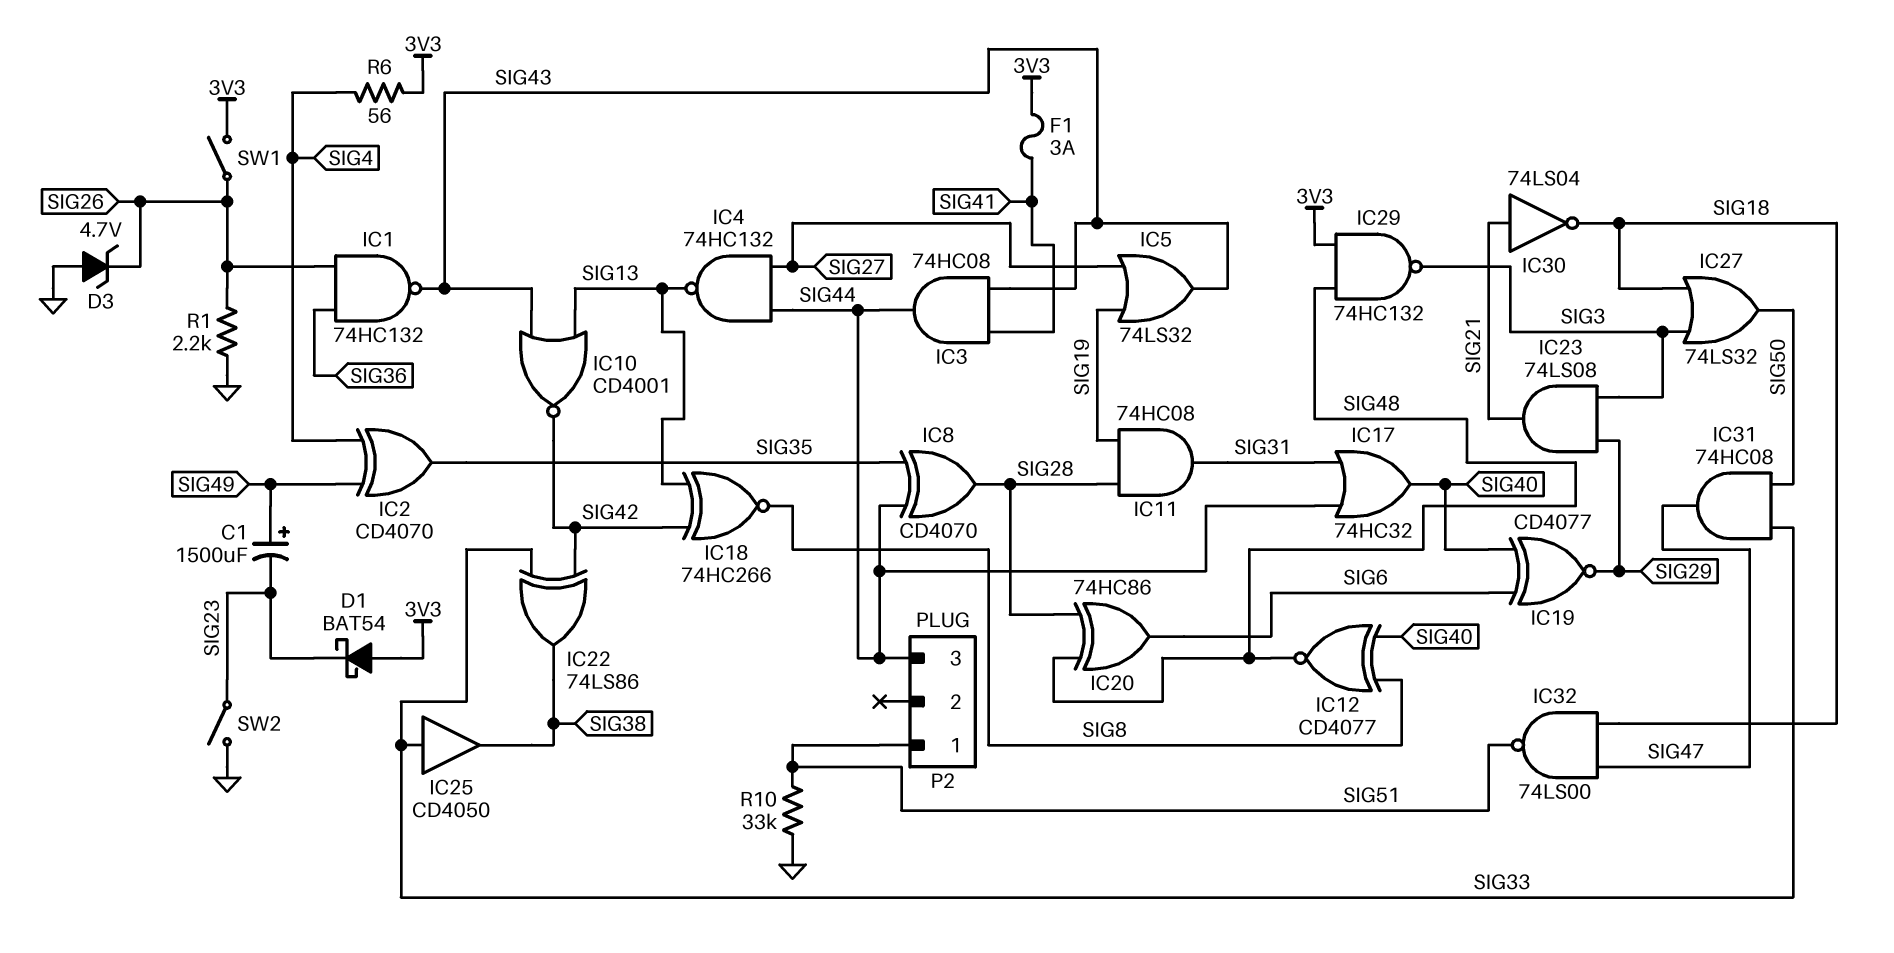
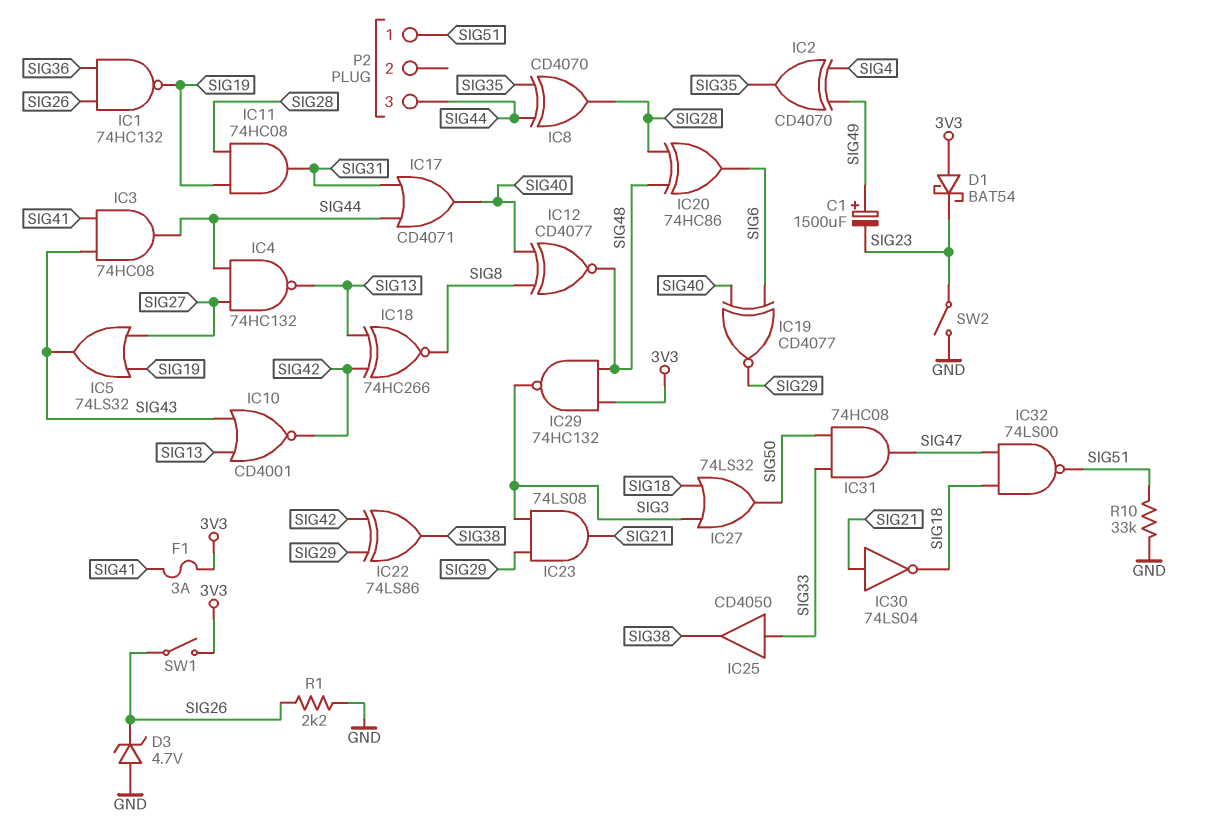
IC1: NAND 74HC132 (in SIG26, in SIG36, out SIG43) -> NAND 74HC132 (in SIG26, in SIG36, out SIG19)
IC17: OR 74HC32 (in SIG31, in SIG44, out SIG40) -> OR CD4071 (in SIG31, in SIG44, out SIG40)
IC22: XOR 74LS86 (in SIG33, in SIG42, out SIG38) -> XOR 74LS86 (in SIG29, in SIG42, out SIG38)
R6: 56 (3V3, SIG4) -> none

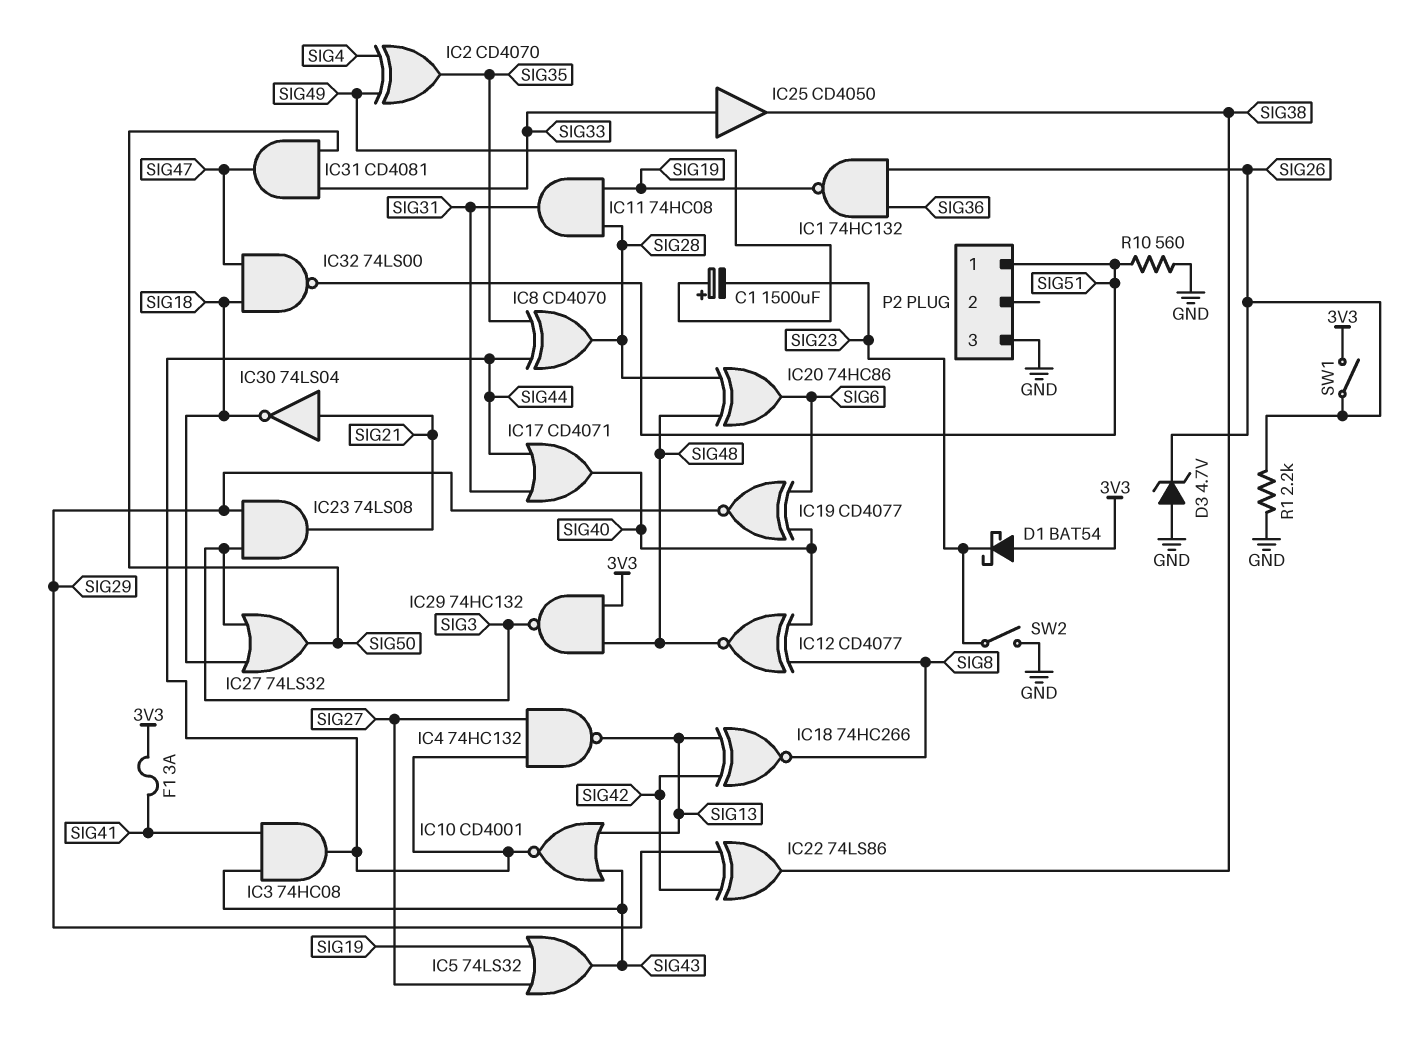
IC10: NOR CD4001 (in SIG13, in SIG43, out SIG42) -> NOR CD4001 (in SIG13, in SIG43, out SIG44)
IC31: AND 74HC08 (in SIG33, in SIG50, out SIG47) -> AND CD4081 (in SIG33, in SIG50, out SIG47)
P2 pin 3: SIG44 -> GND
R10: 33k (GND, SIG51) -> 560 (GND, SIG51)

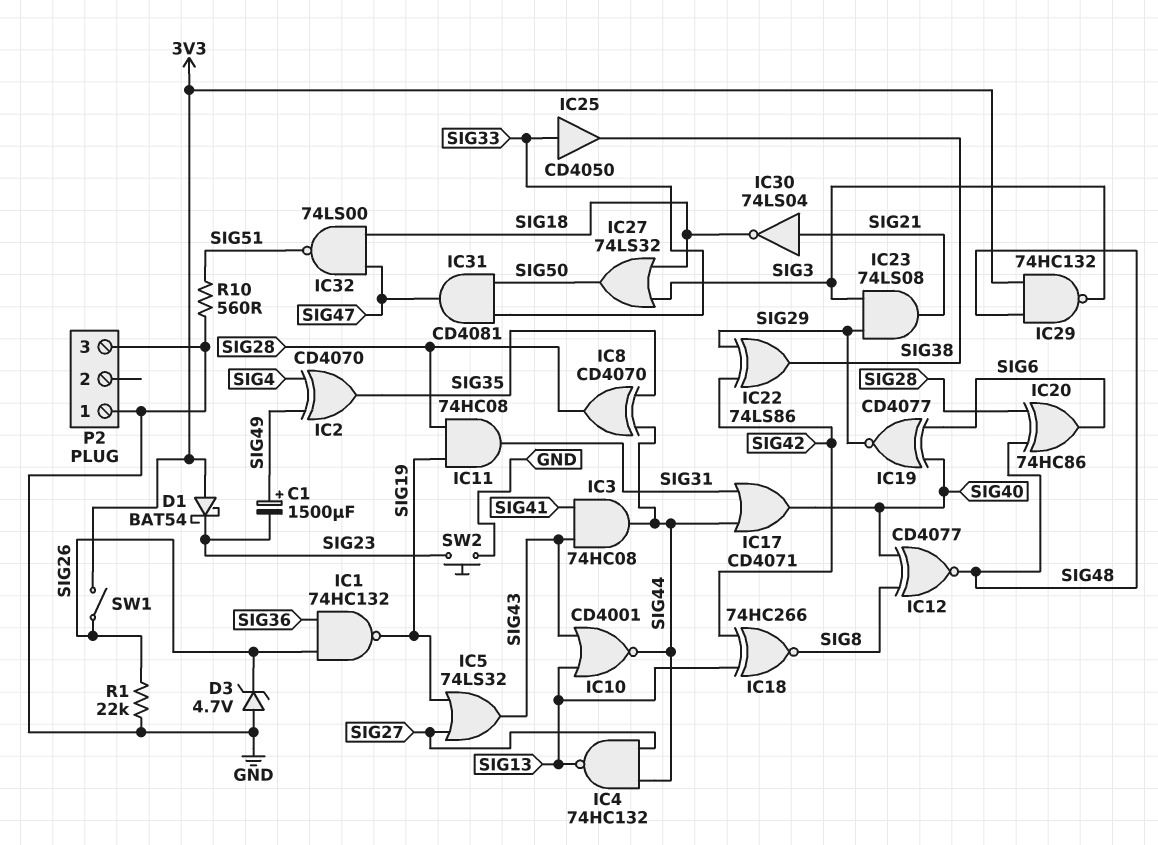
F1: 3A (3V3, SIG41) -> none
P2 pin 1: SIG51 -> GND
R1: 2.2k (GND, SIG26) -> 22k (GND, SIG26)
SW2: switch (GND, SIG23) -> button (GND, SIG23)

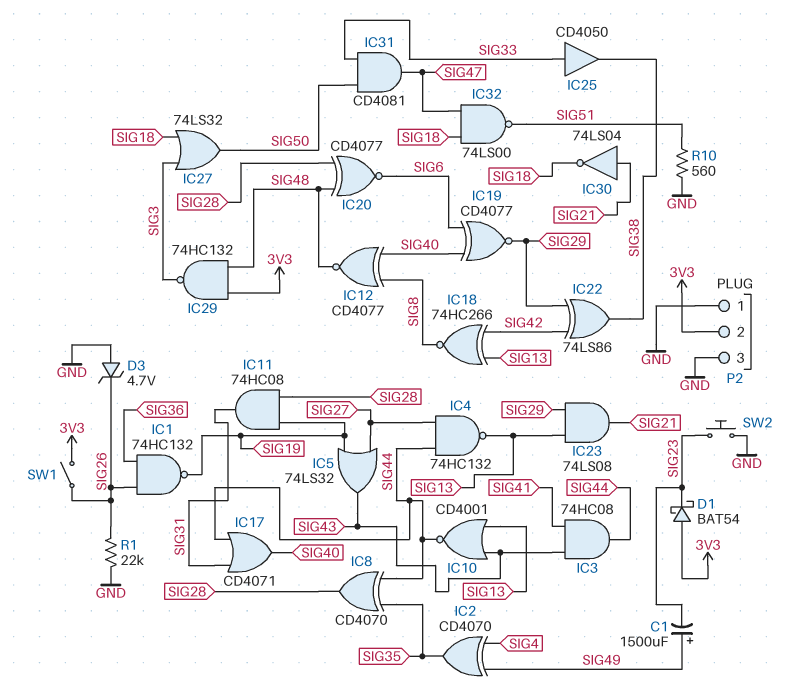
IC20: XOR 74HC86 (in SIG28, in SIG48, out SIG6) -> XNOR CD4077 (in SIG28, in SIG48, out SIG6)
IC23: AND 74LS08 (in SIG3, in SIG29, out SIG21) -> AND 74LS08 (in SIG13, in SIG29, out SIG21)
P2 pin 2: none -> 3V3

